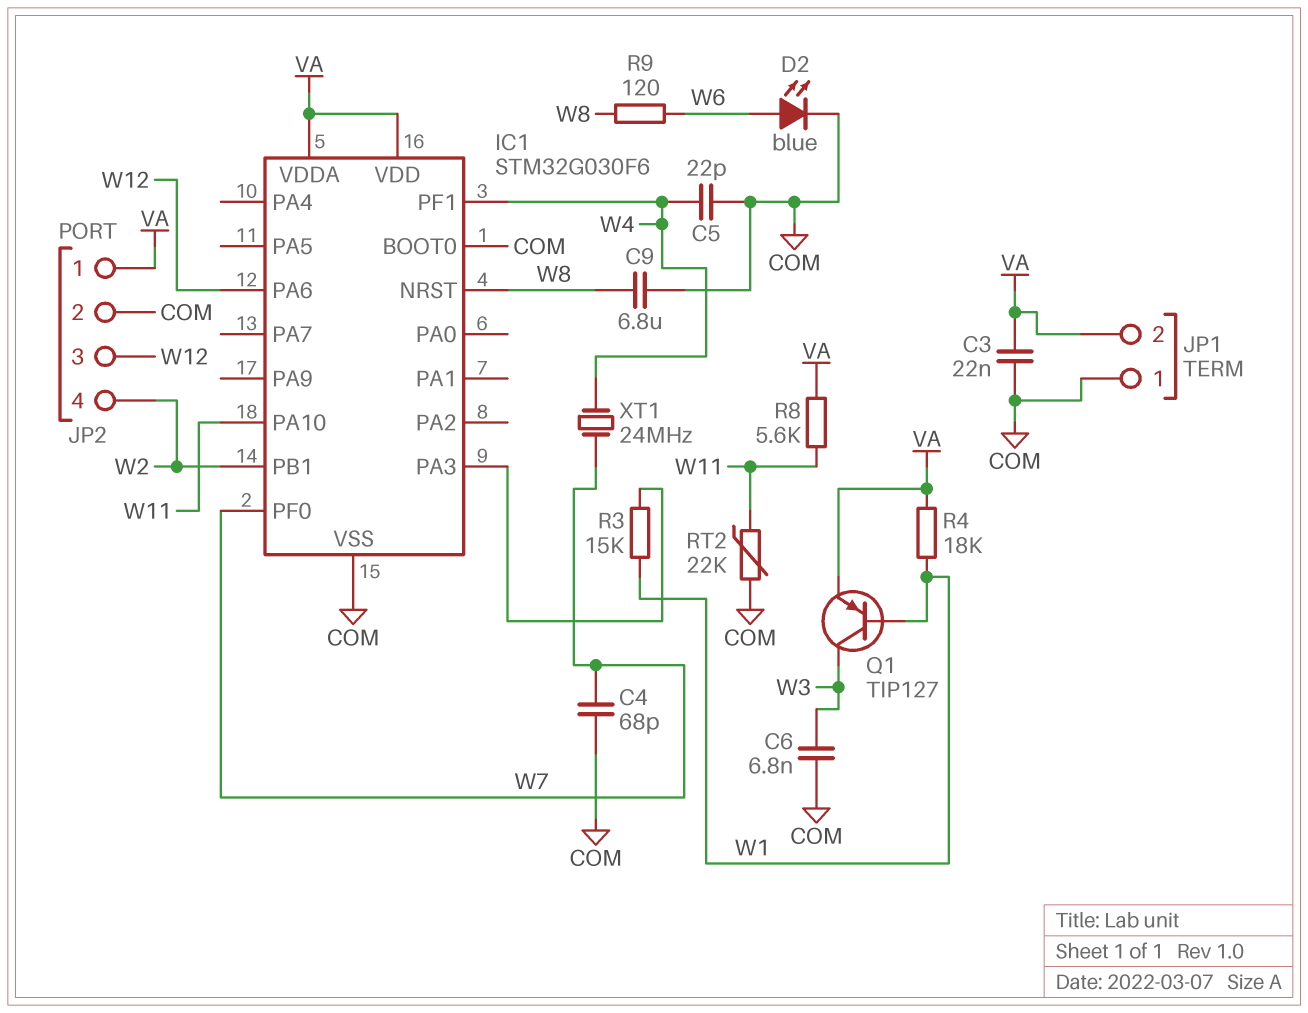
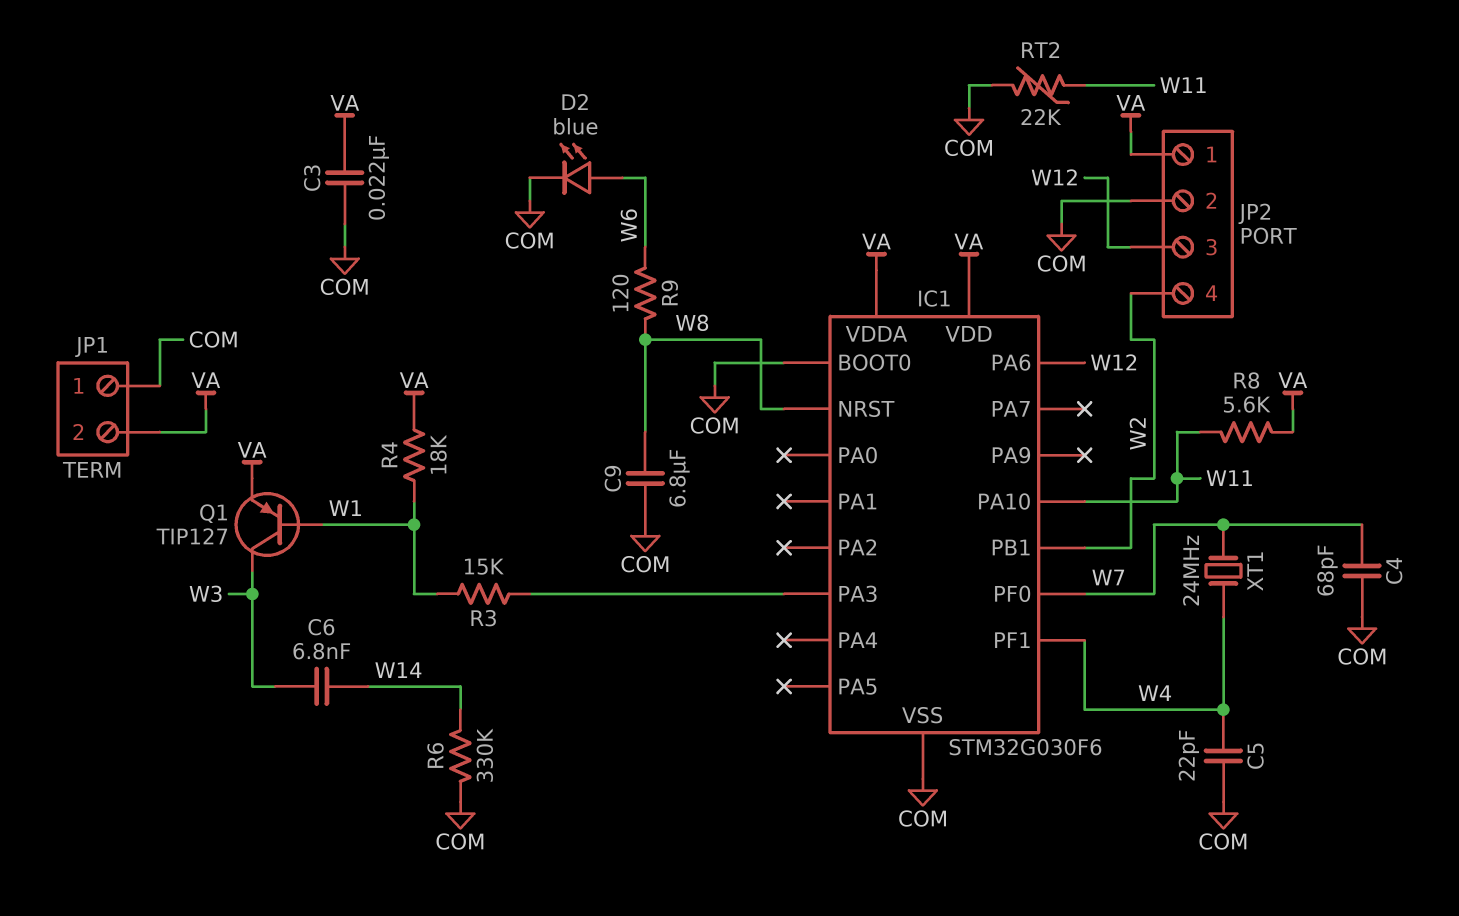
C6: 6.8nF (COM, W3) -> 6.8nF (W3, W14)
R6: none -> 330k (COM, W14)

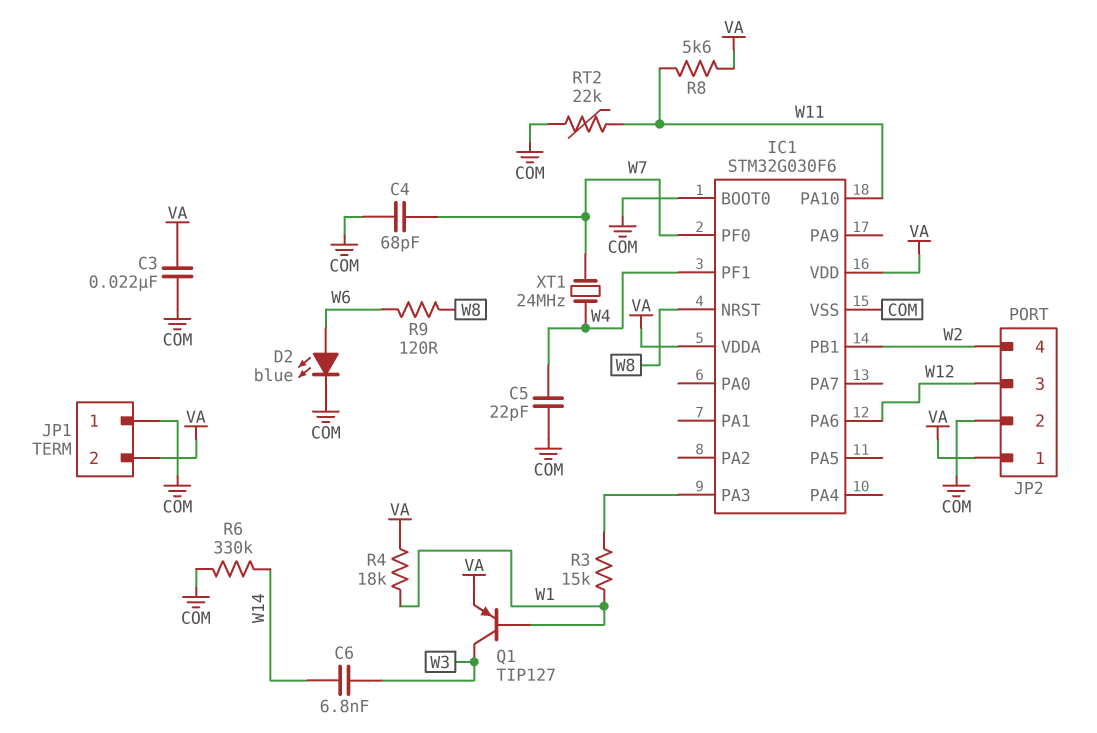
C9: 6.8uF (COM, W8) -> none

